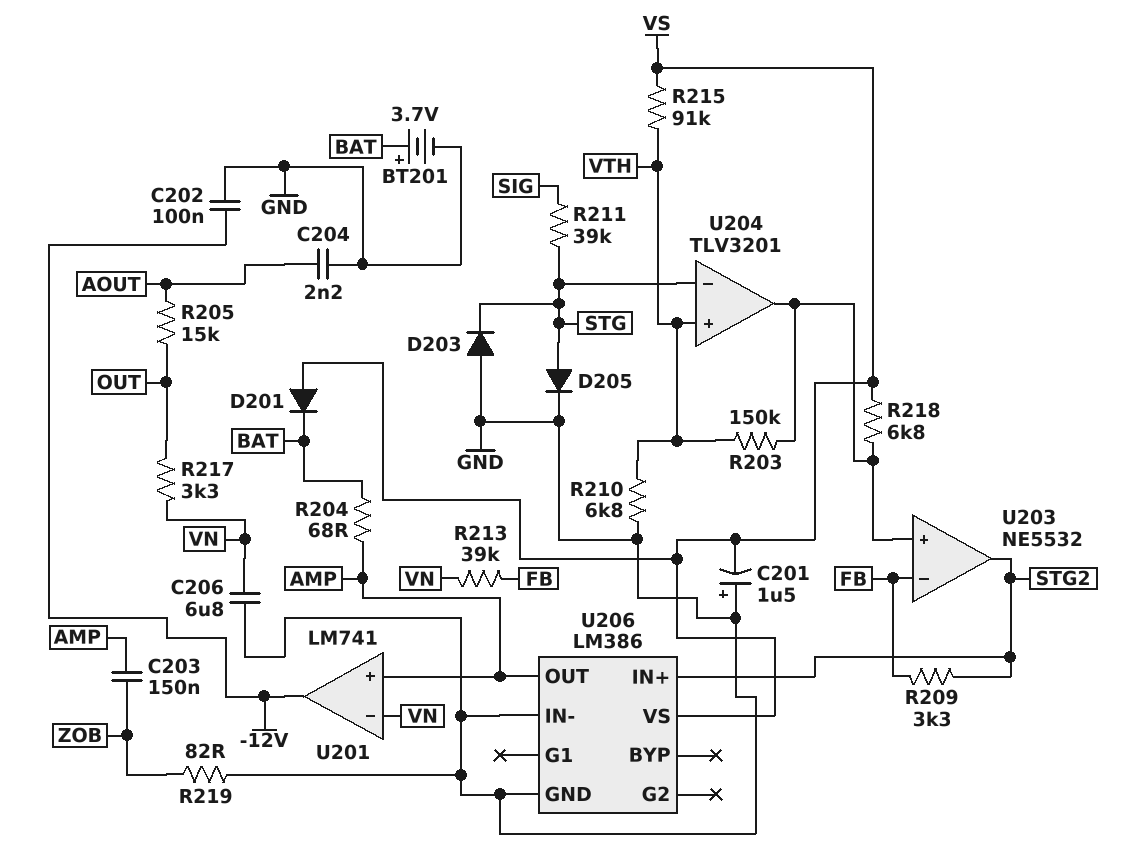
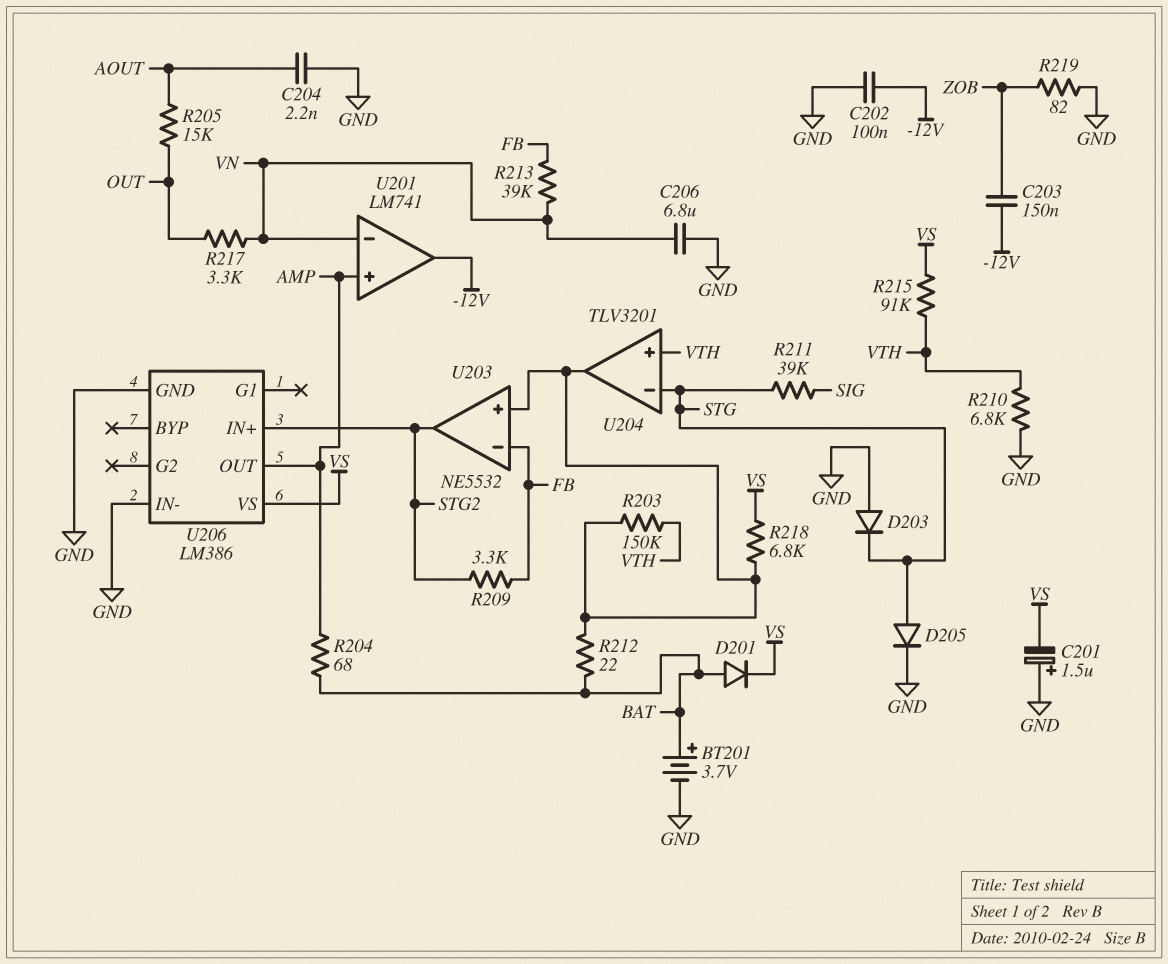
C203: 150nF (AMP, ZOB) -> 150nF (-12V, ZOB)
D201: diode (A VS, K BAT) -> diode (A BAT, K VS)
R212: none -> 22 (BAT, U203/in+)

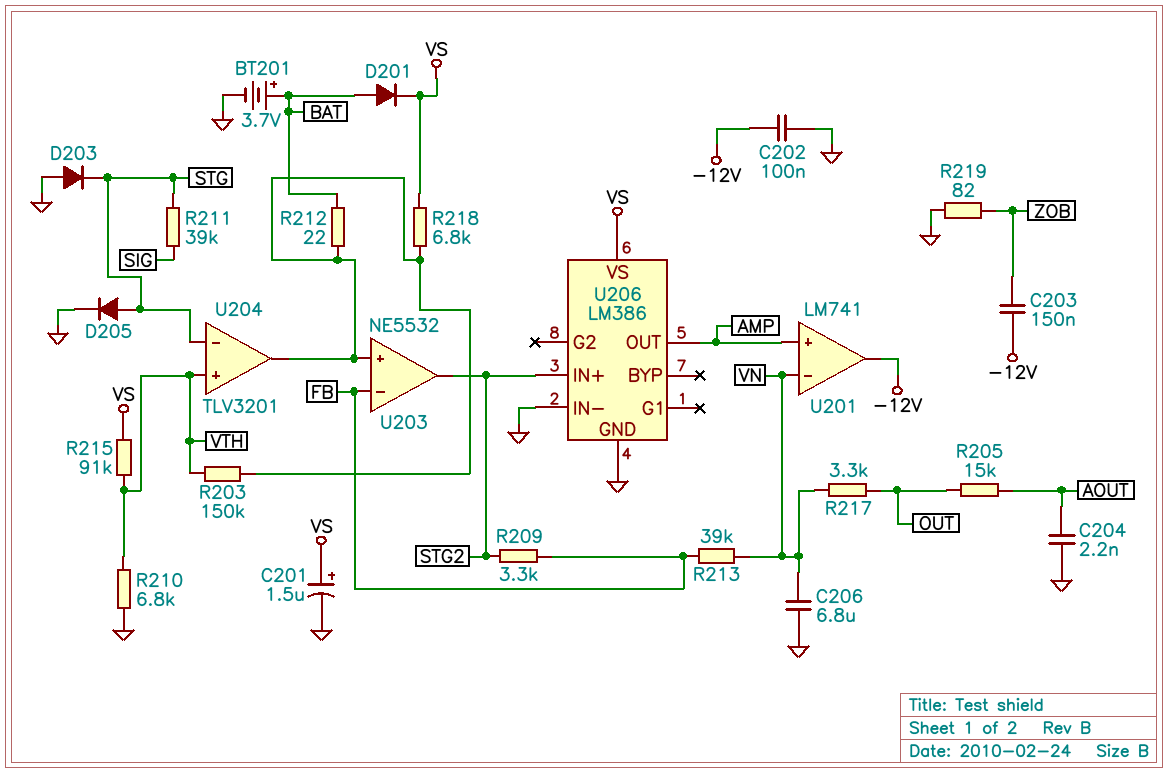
C201: 1.5uF (plus GND, minus VS) -> 1.5uF (plus VS, minus GND)
R204: 68 (AMP, BAT) -> none

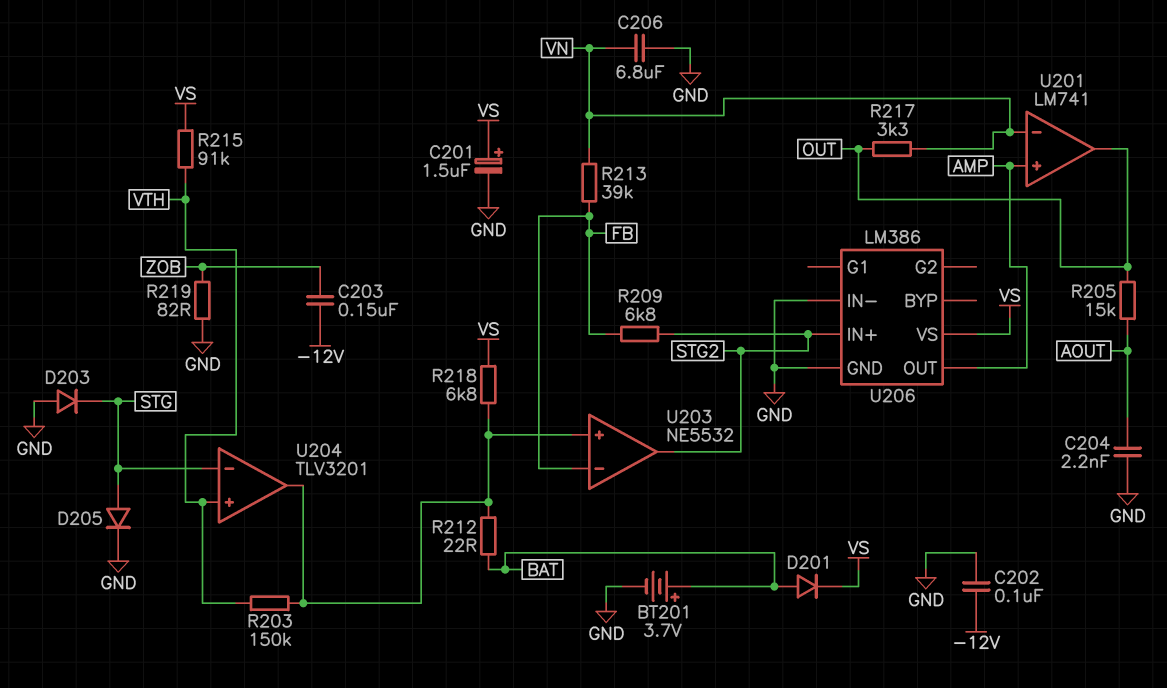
R209: 3.3k (FB, STG2) -> 6.8k (FB, STG2)
R210: 6.8k (GND, VTH) -> none
R211: 39k (SIG, STG) -> none
U201 pin out: -12V -> OUT

